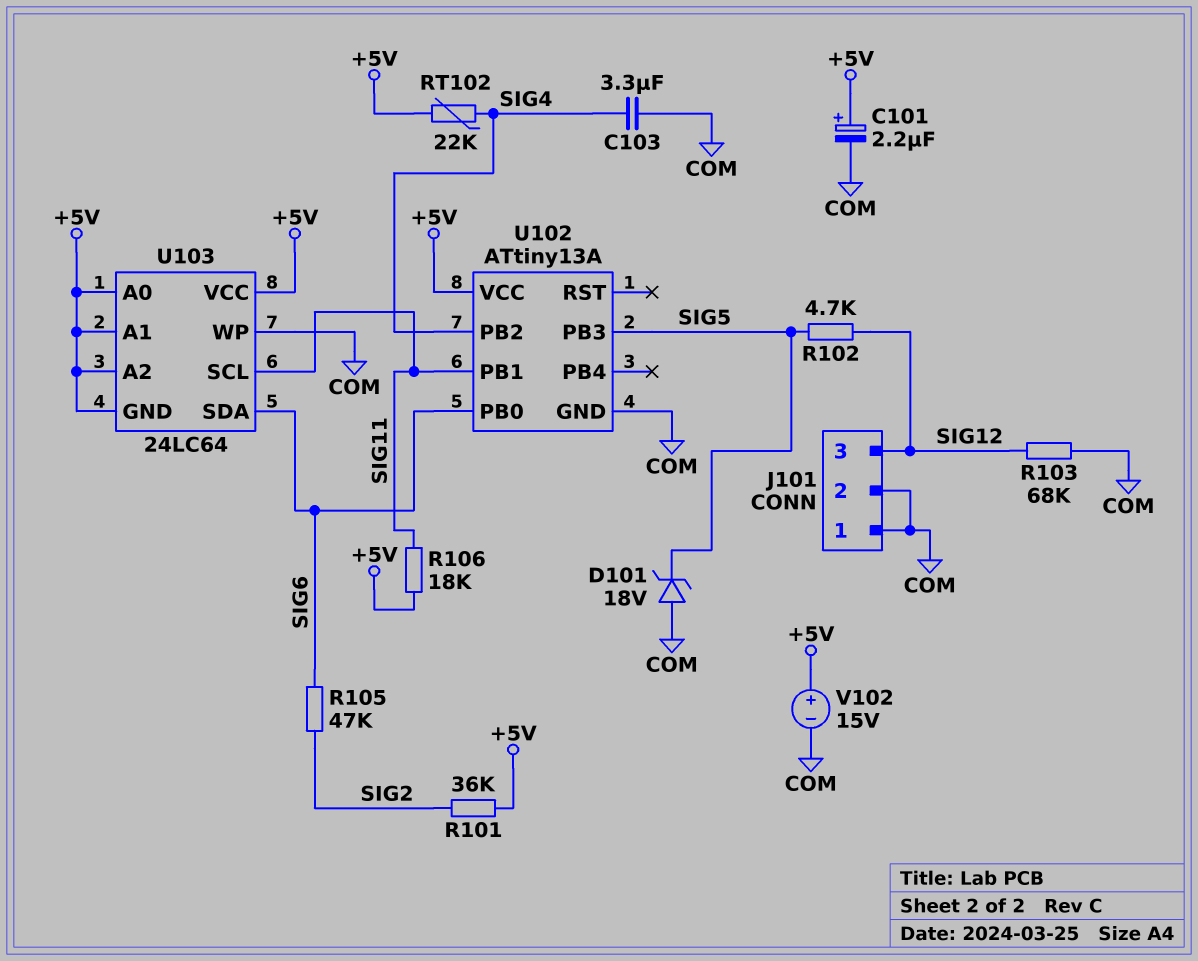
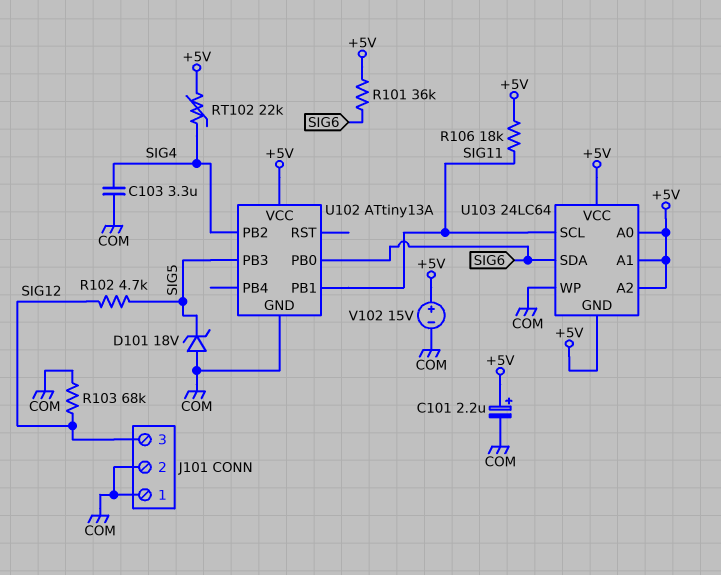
R101: 36k (+5V, SIG2) -> 36k (+5V, SIG6)
R105: 47k (SIG2, SIG6) -> none

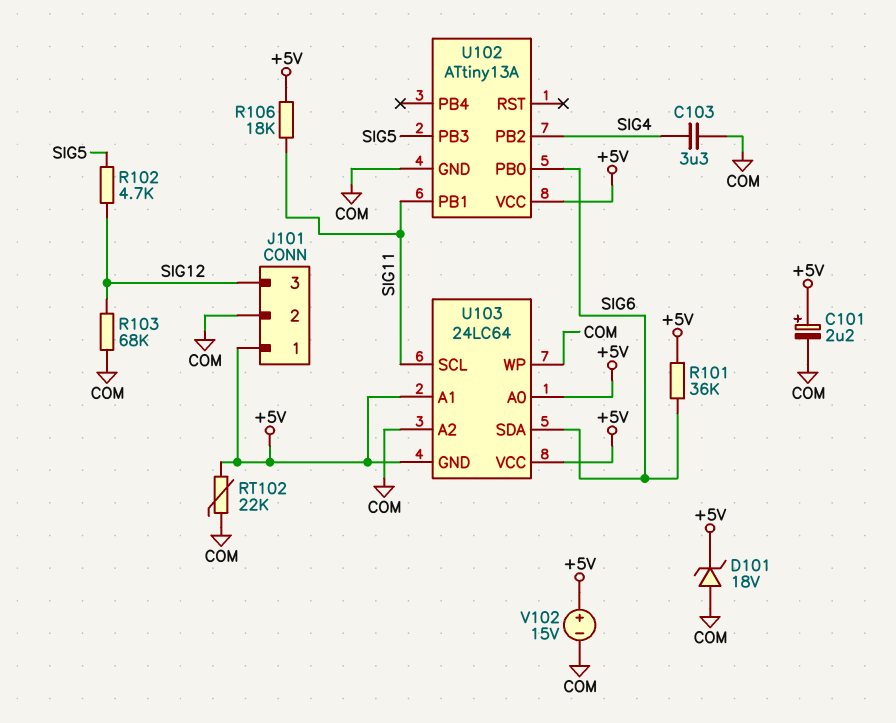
D101: zener 18V (A COM, K SIG5) -> zener 18V (A COM, K +5V)
J101 pin 1: COM -> +5V
RT102: 22k (+5V, SIG4) -> 22k (+5V, COM)
U103 pin A2: +5V -> COM

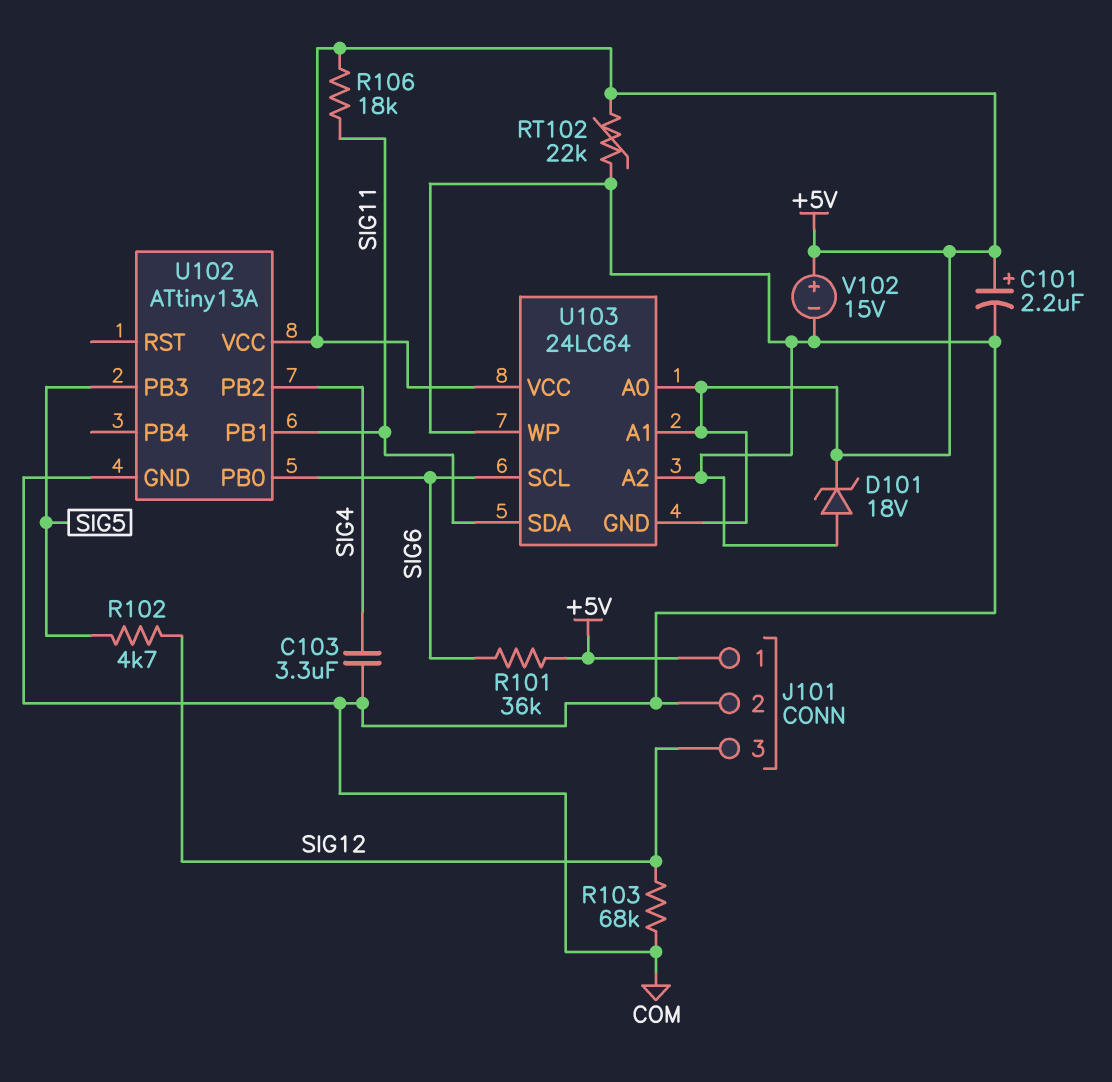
U103 pin SCL: SIG11 -> SIG6
U103 pin SDA: SIG6 -> SIG11

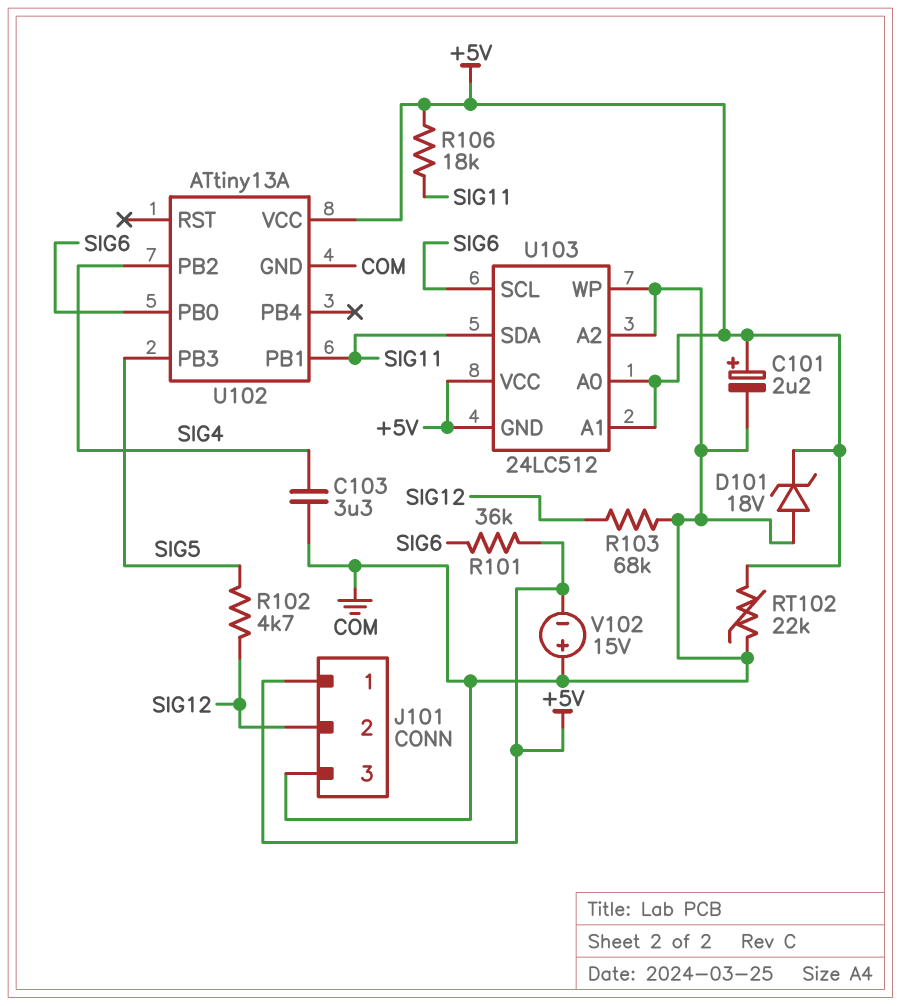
J101 pin 2: COM -> SIG12
J101 pin 3: SIG12 -> COM
U103: 24LC64 -> 24LC512
V102: 15V (plus +5V, minus COM) -> 15V (plus COM, minus +5V)

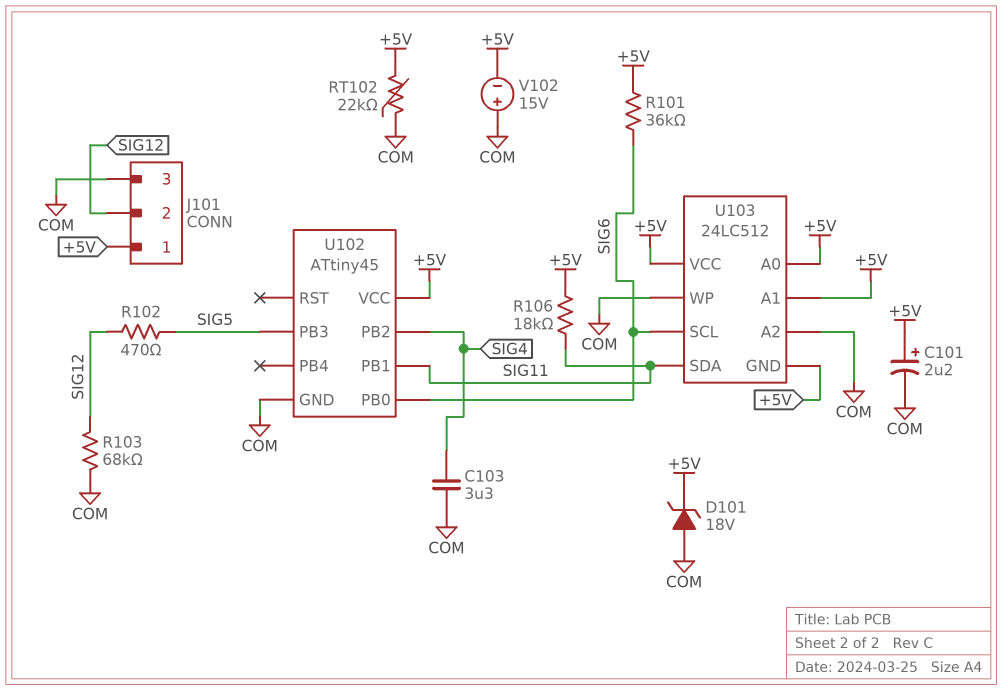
R102: 4.7k (SIG5, SIG12) -> 470 (SIG5, SIG12)
U102: ATtiny13A -> ATtiny45

